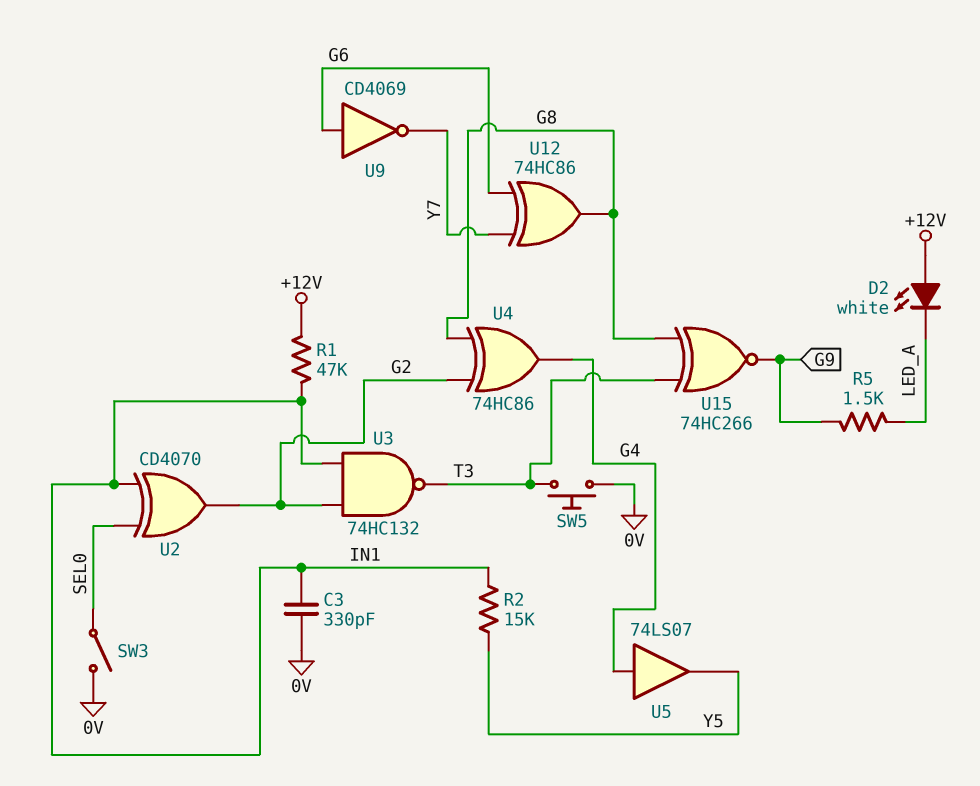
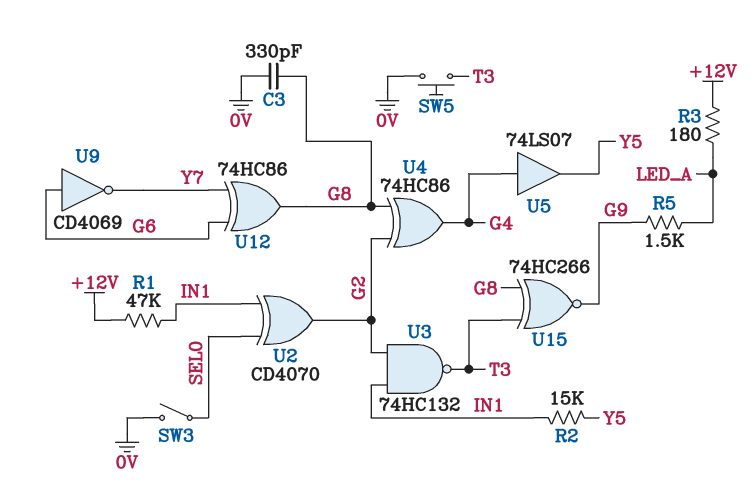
C3: 330pF (0V, IN1) -> 330pF (0V, G8)
D2: LED white (A +12V, K LED_A) -> none
R3: none -> 180 (+12V, LED_A)

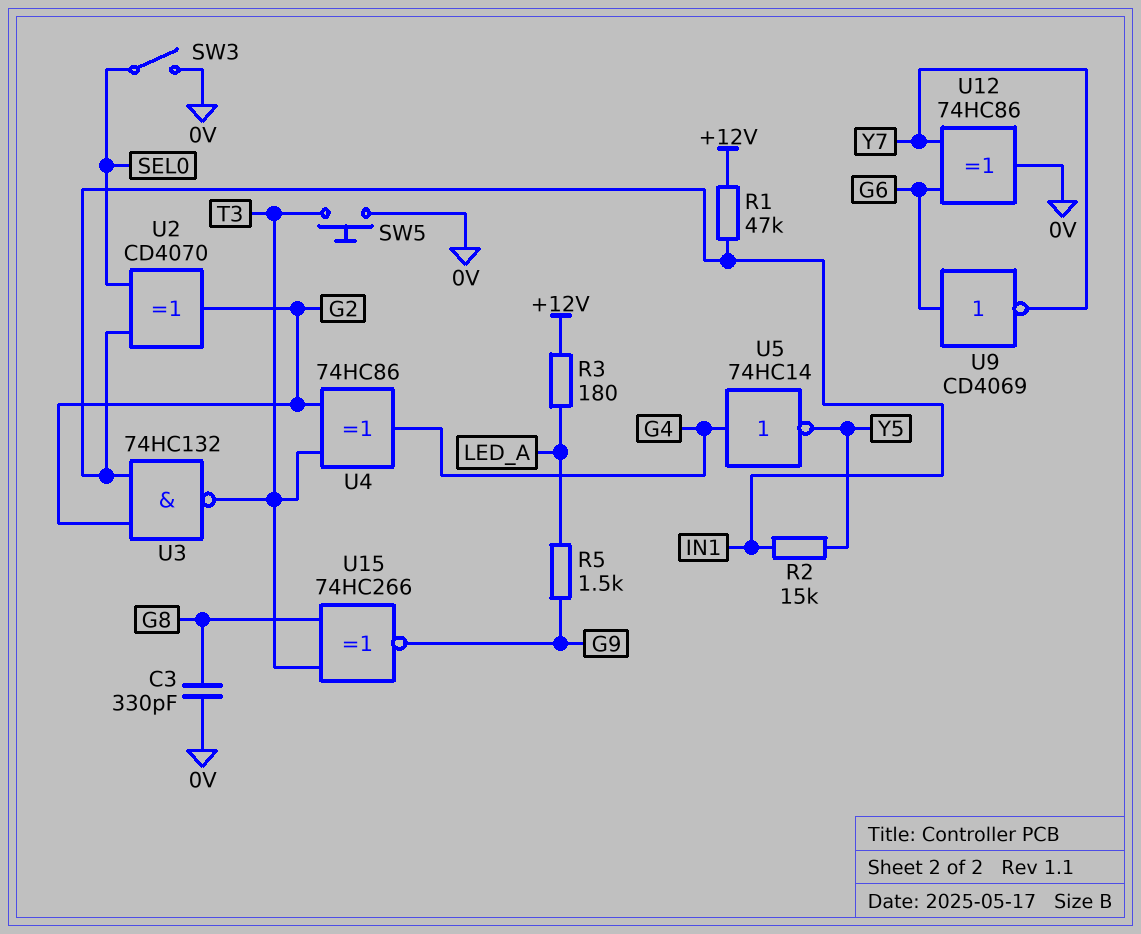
U4: XOR 74HC86 (in G2, in G8, out G4) -> XOR 74HC86 (in G2, in T3, out G4)
U5: buffer 74LS07 (in G4, out Y5) -> NOT 74HC14 (in G4, out Y5)
U12: XOR 74HC86 (in G6, in Y7, out G8) -> XOR 74HC86 (in G6, in Y7, out 0V)

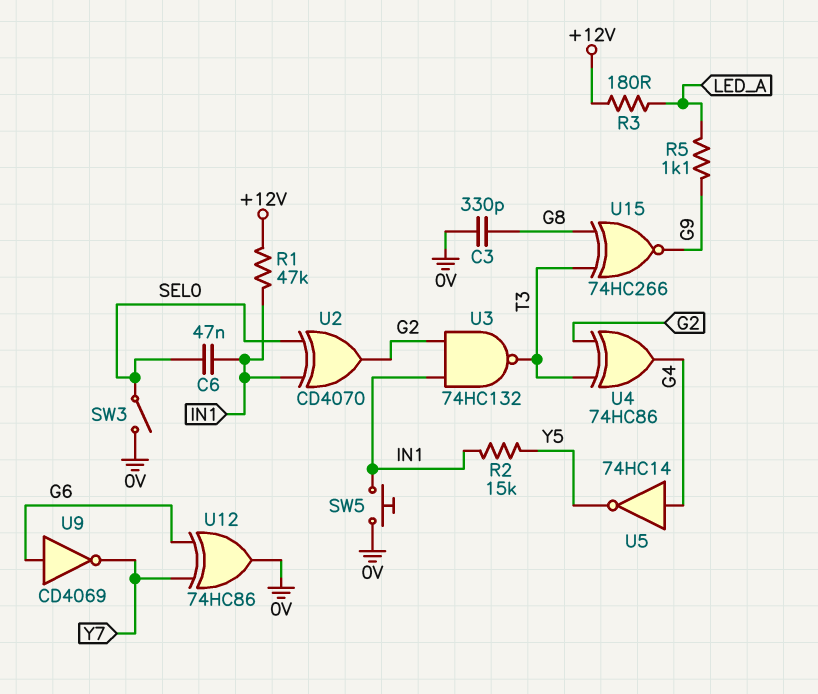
C6: none -> 47nF (IN1, SEL0)
R5: 1.5k (G9, LED_A) -> 1.1k (G9, LED_A)
SW5: button (0V, T3) -> button (0V, IN1)

